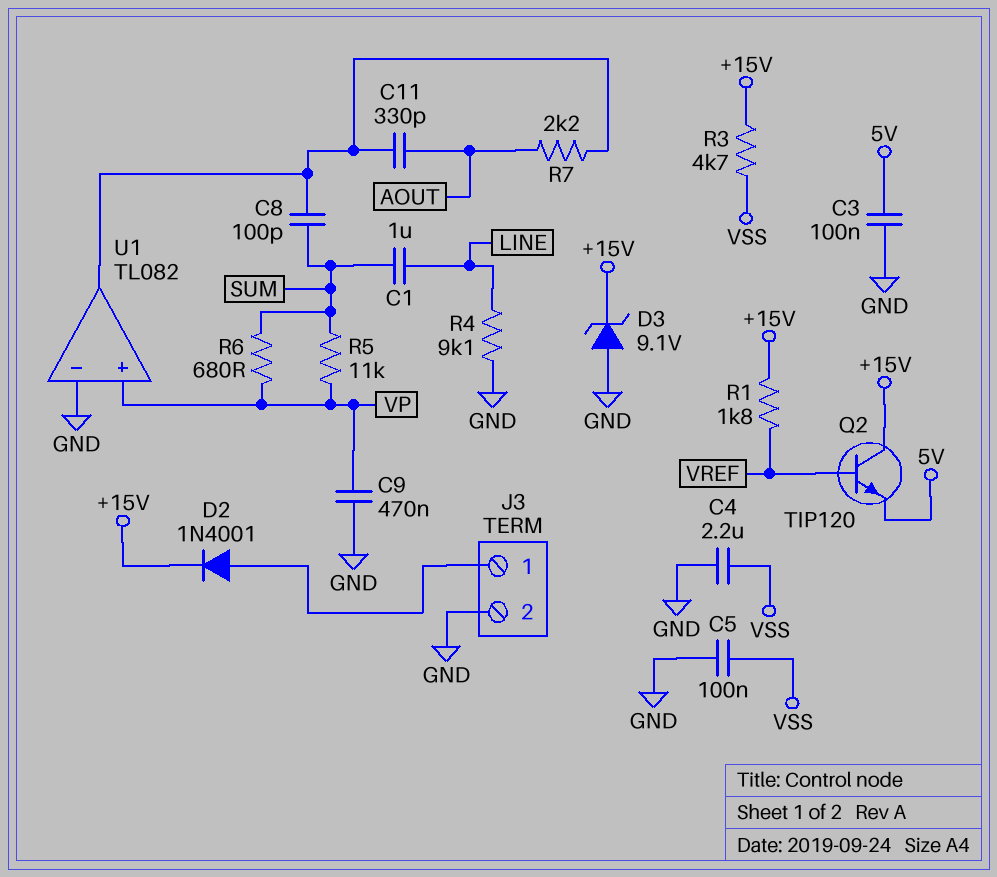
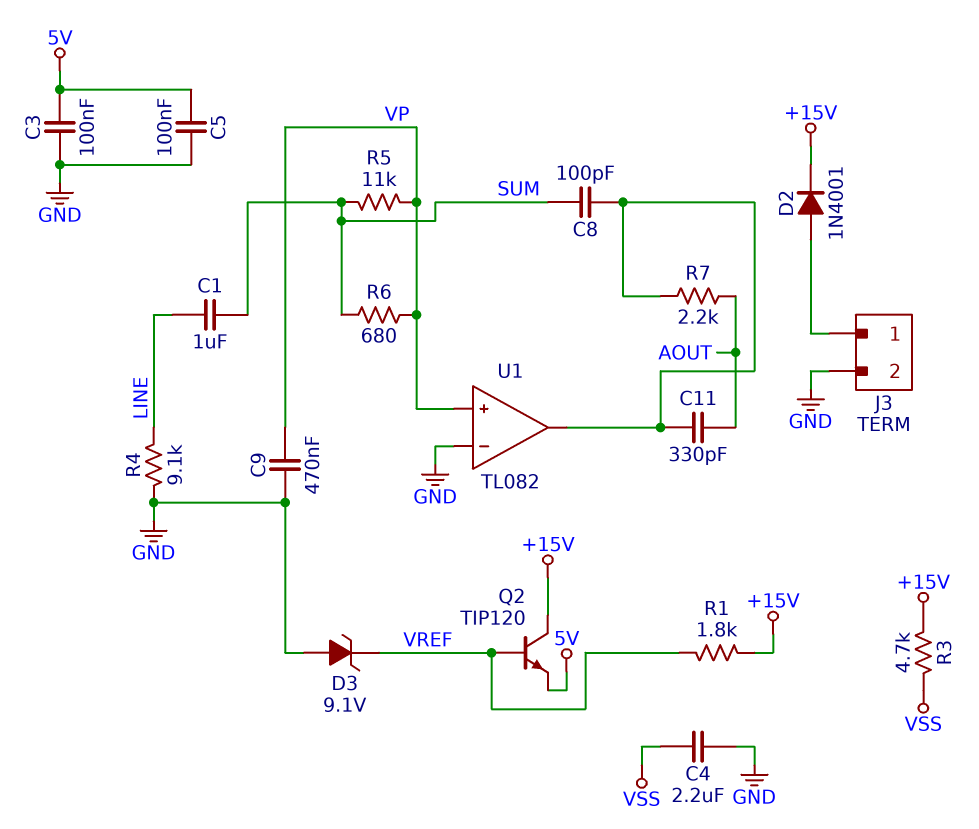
C5: 100nF (GND, VSS) -> 100nF (5V, GND)
D3: zener 9.1V (A GND, K +15V) -> zener 9.1V (A GND, K VREF)

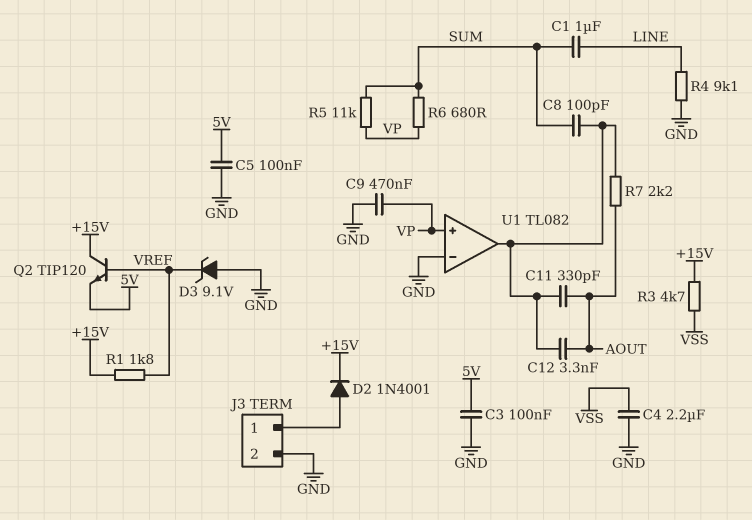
C12: none -> 3.3nF (AOUT, U1/out)

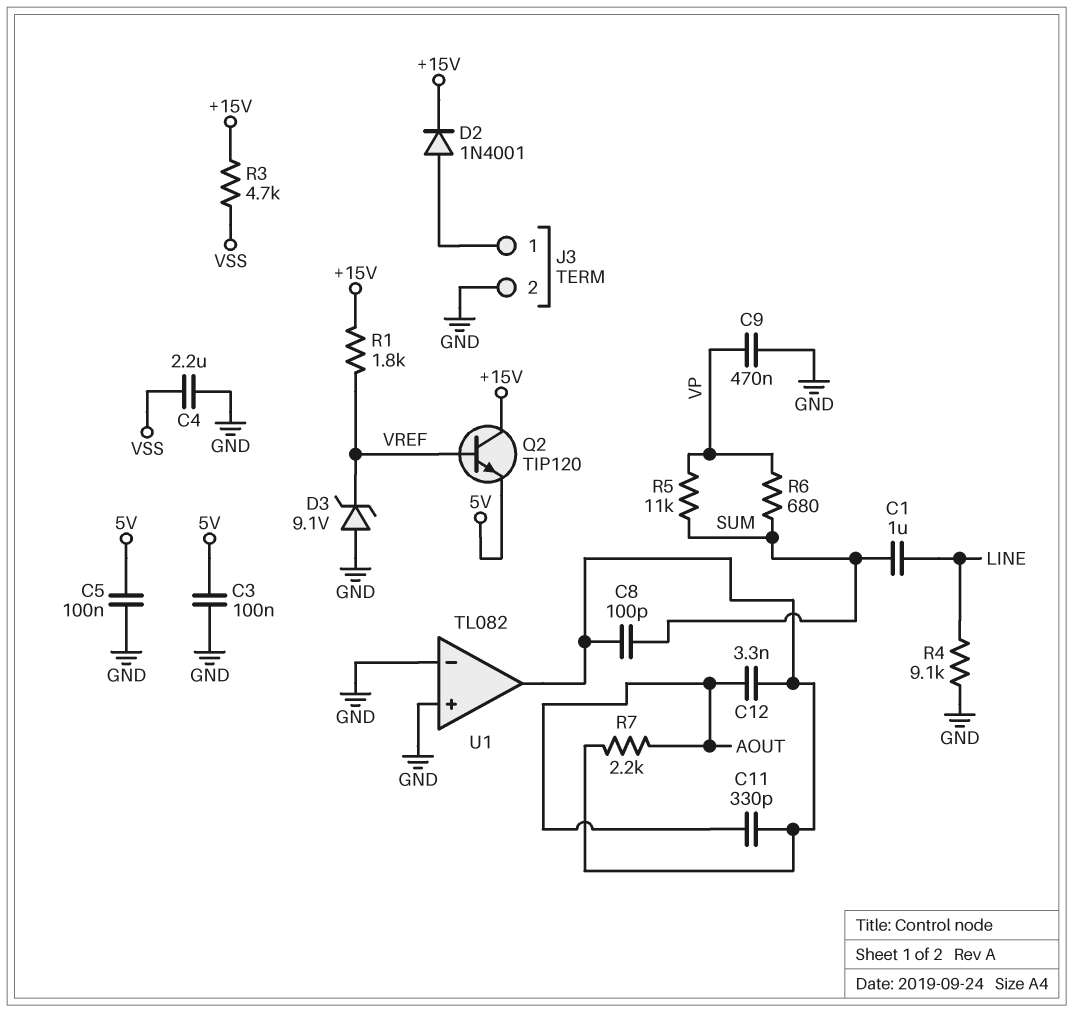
U1 pin in+: VP -> GND

